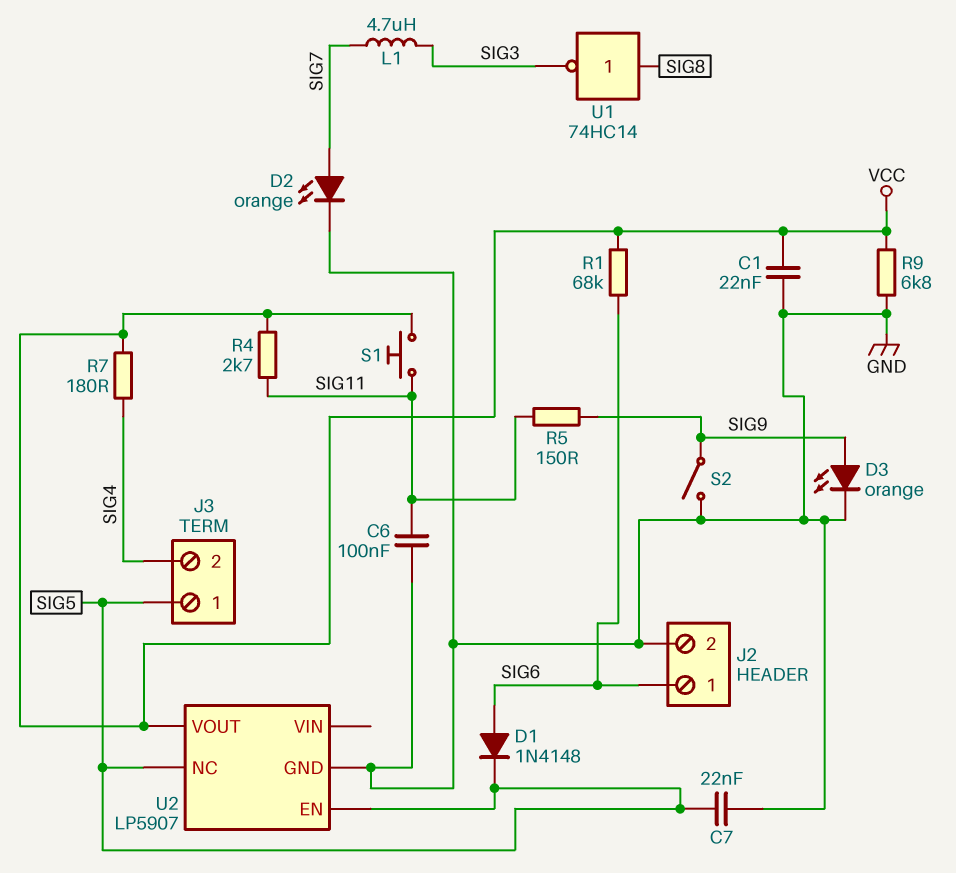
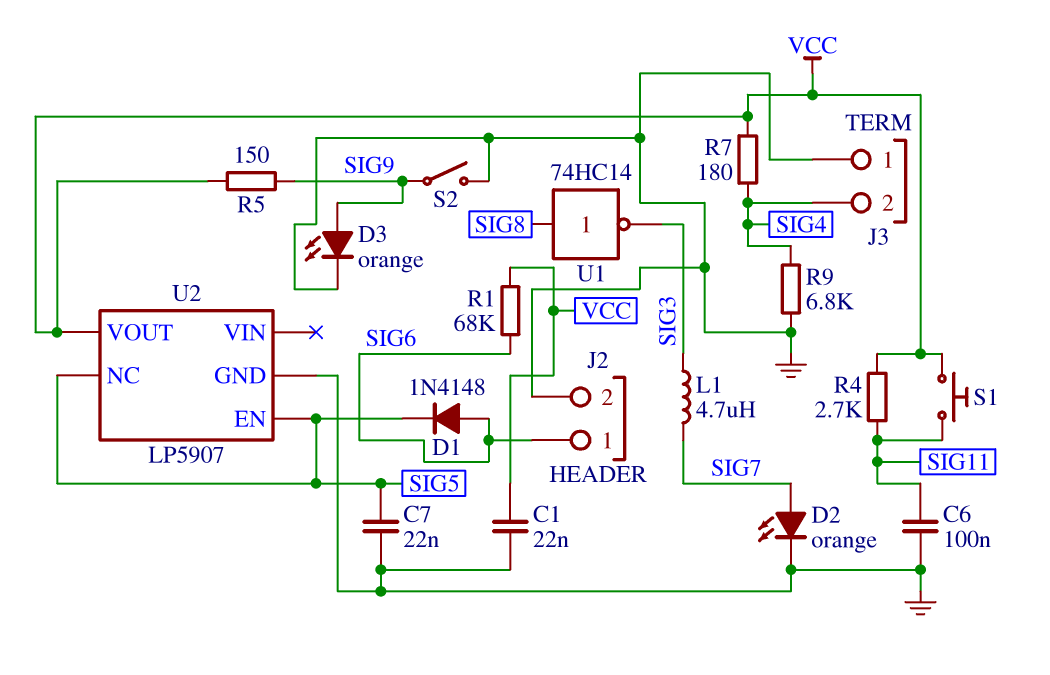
J3 pin 1: SIG5 -> GND
R5: 150 (SIG9, SIG11) -> 150 (SIG9, VCC)
R9: 6.8k (GND, VCC) -> 6.8k (GND, SIG4)

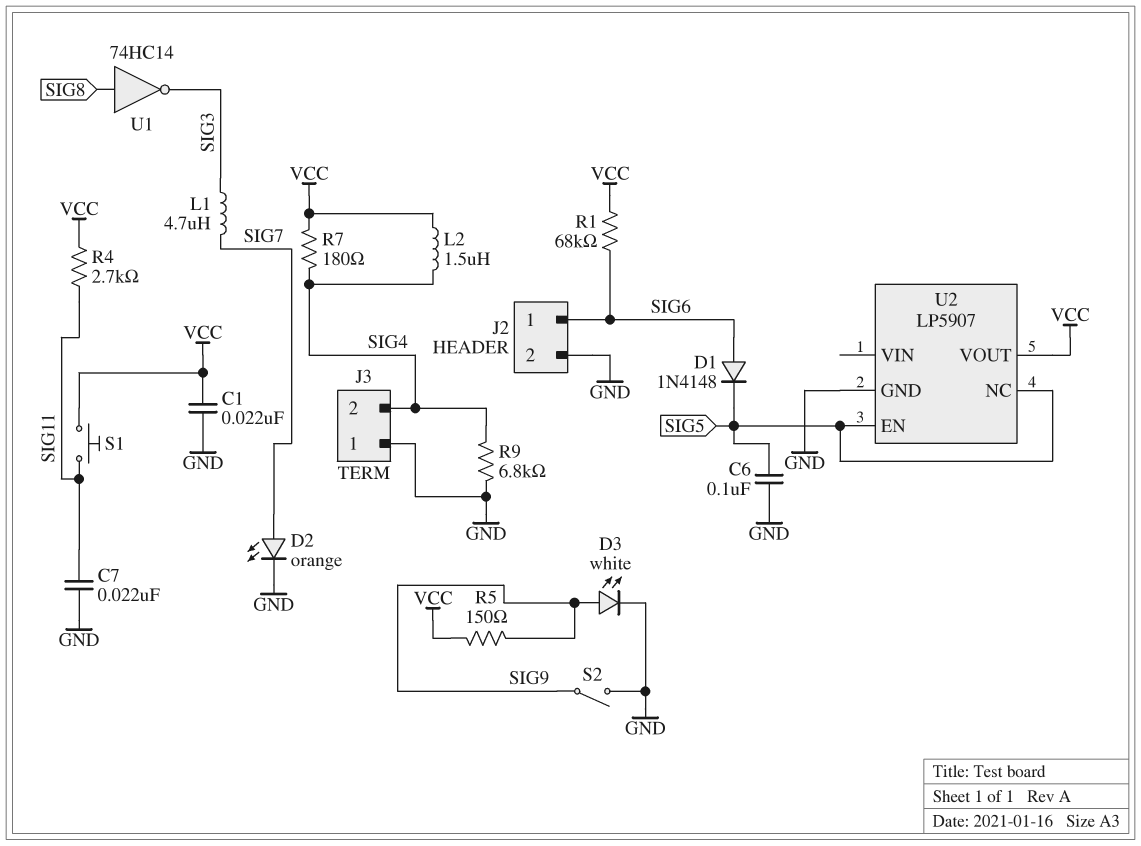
C6: 100nF (GND, SIG11) -> 100nF (GND, SIG5)
C7: 22nF (GND, SIG5) -> 22nF (GND, SIG11)
D3: LED orange (A SIG9, K GND) -> LED white (A SIG9, K GND)
L2: none -> 1.5uH (SIG4, VCC)

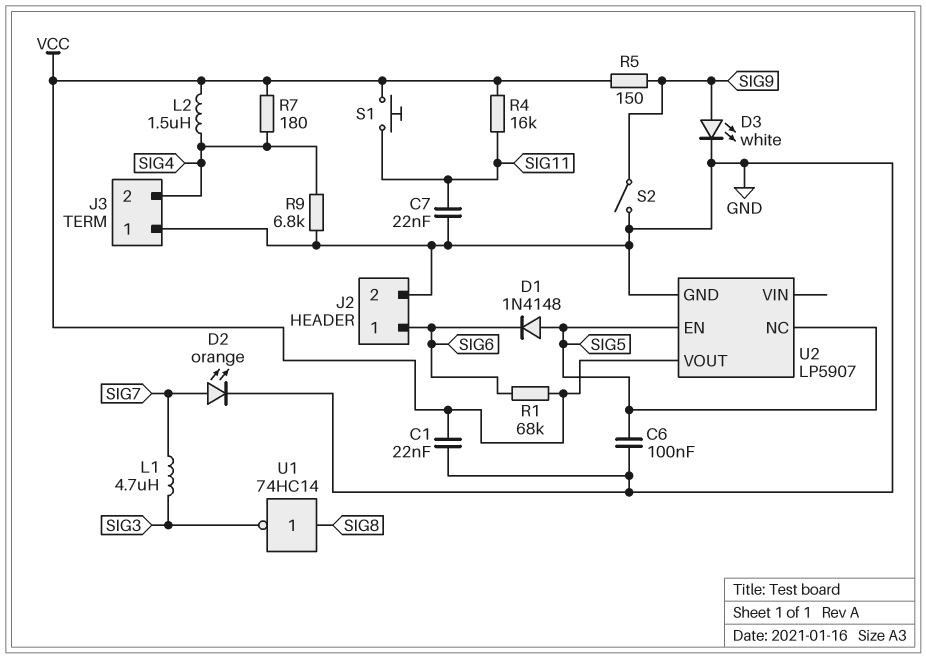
D1: diode 1N4148 (A SIG6, K SIG5) -> diode 1N4148 (A SIG5, K SIG6)
R4: 2.7k (SIG11, VCC) -> 16k (SIG11, VCC)

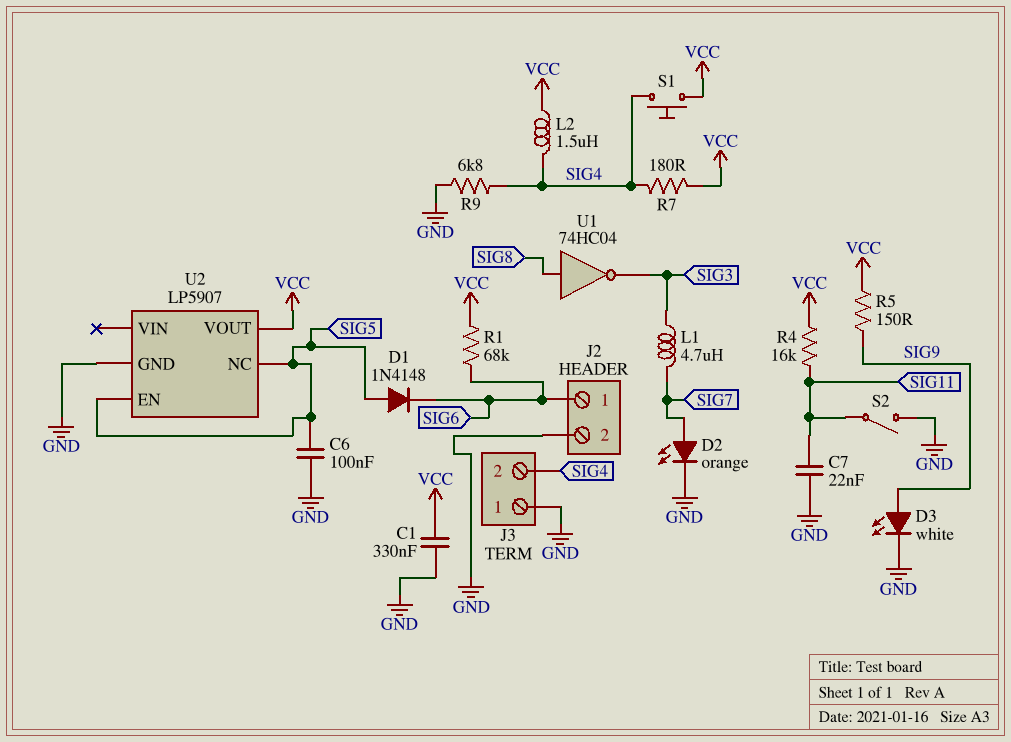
C1: 22nF (GND, VCC) -> 330nF (GND, VCC)
S1: button (SIG11, VCC) -> button (SIG4, VCC)
S2: switch (GND, SIG9) -> switch (GND, SIG11)
U1: NOT 74HC14 (in SIG8, out SIG3) -> NOT 74HC04 (in SIG8, out SIG3)

